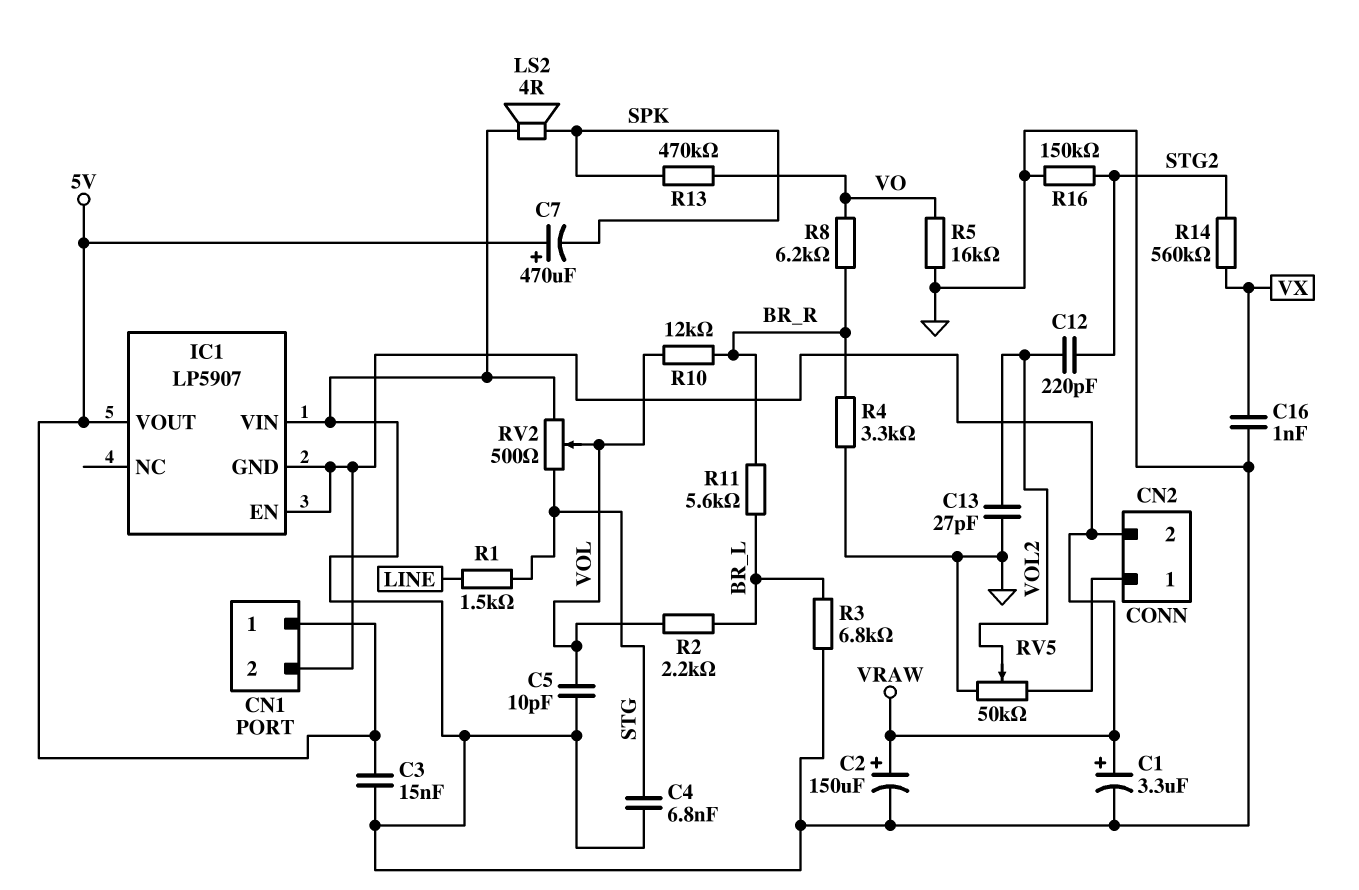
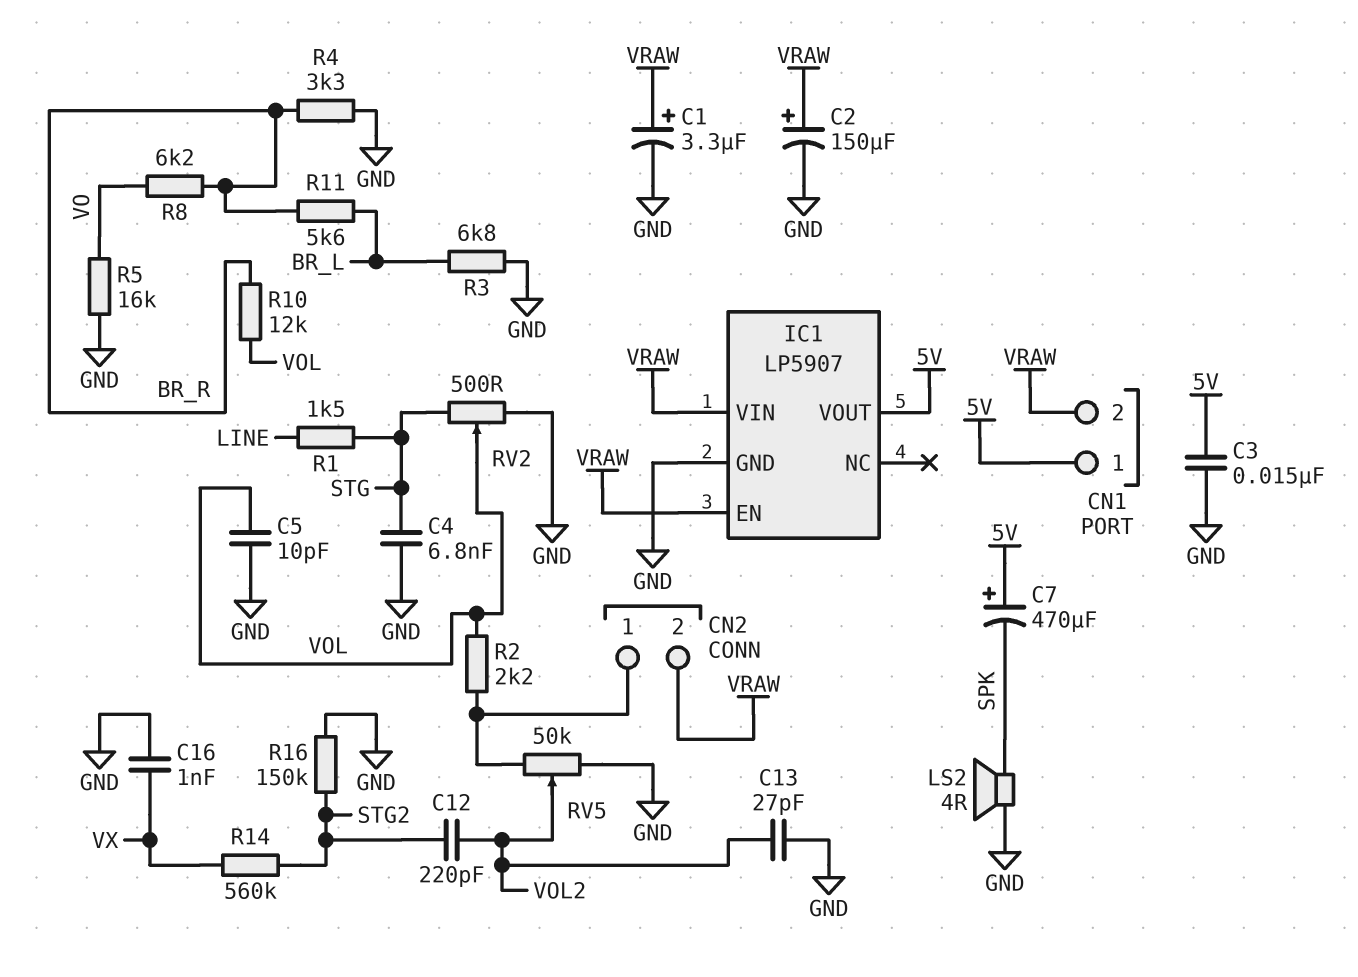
IC1 pin GND: VRAW -> GND
IC1 pin VIN: GND -> VRAW
R2: 2.2k (BR_L, VOL) -> 2.2k (CN2/1, VOL)
R13: 470k (SPK, VO) -> none

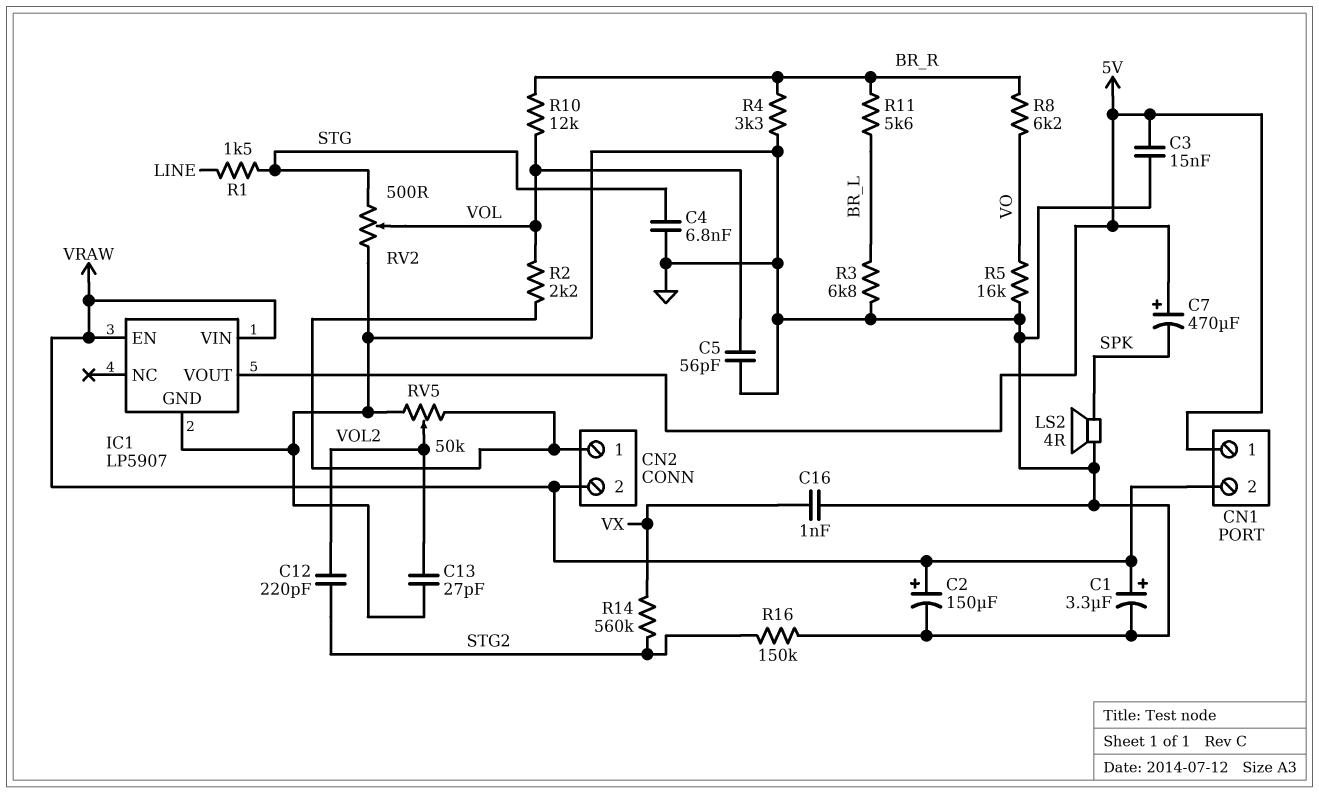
C5: 10pF (GND, VOL) -> 56pF (GND, VOL)

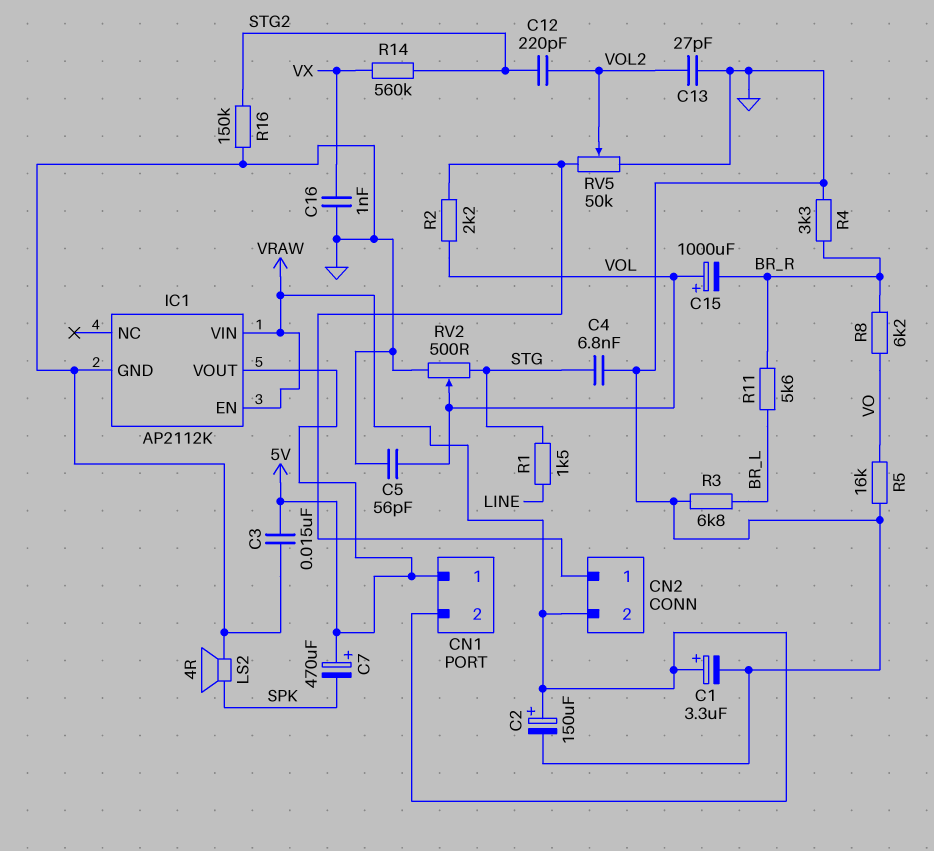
C15: none -> 1000uF (plus VOL, minus BR_R)
IC1: LP5907 -> AP2112K
R10: 12k (BR_R, VOL) -> none

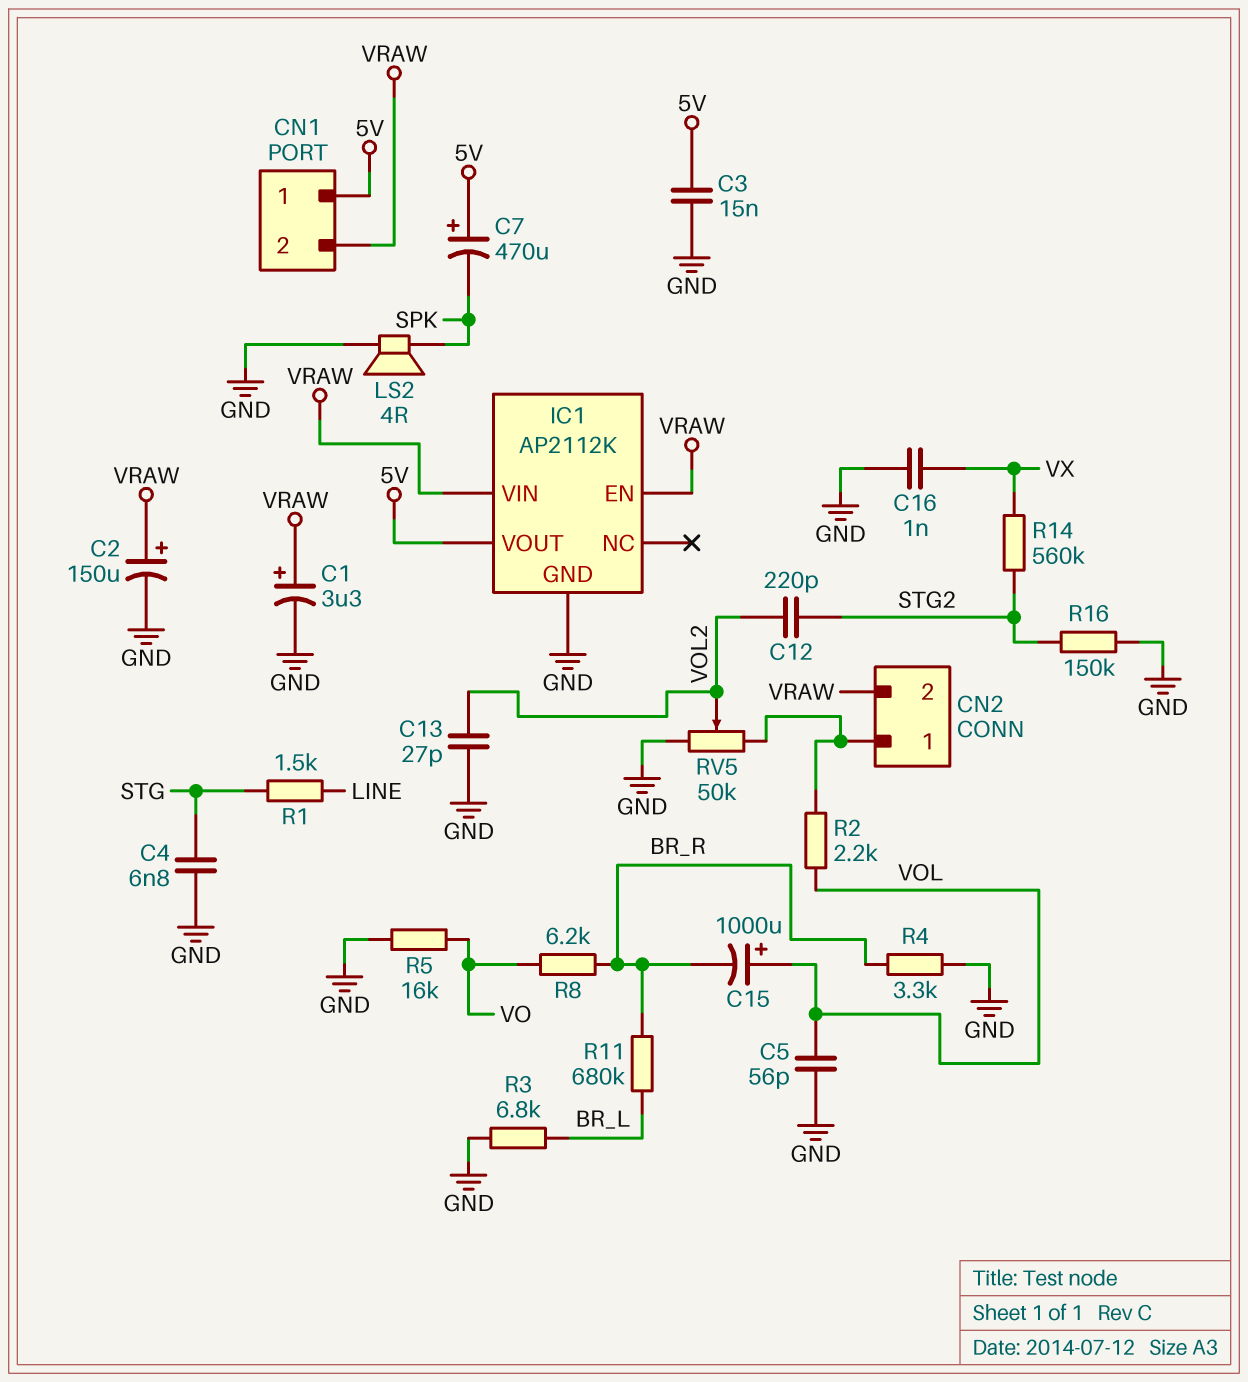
R11: 5.6k (BR_L, BR_R) -> 680k (BR_L, BR_R)
RV2: 500 (GND, STG, wiper VOL) -> none

